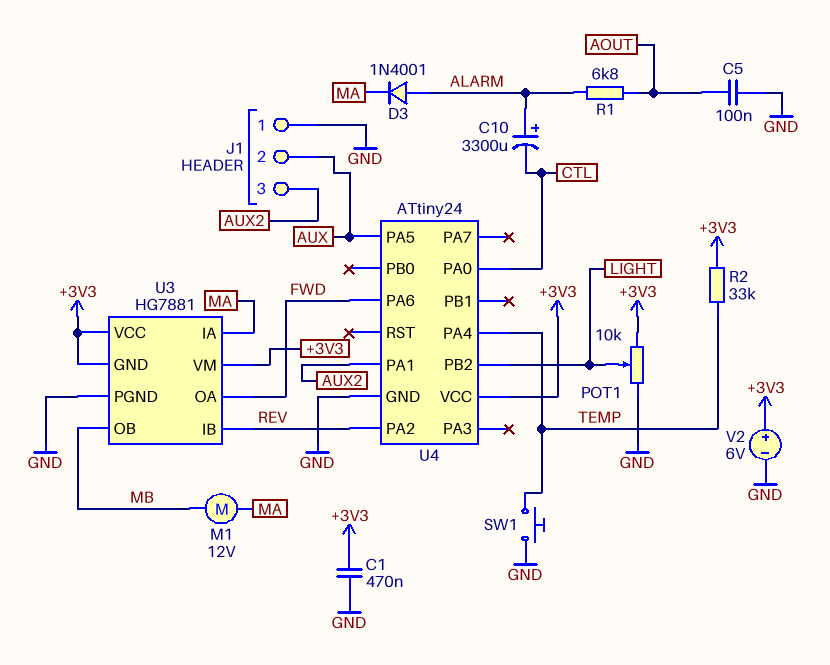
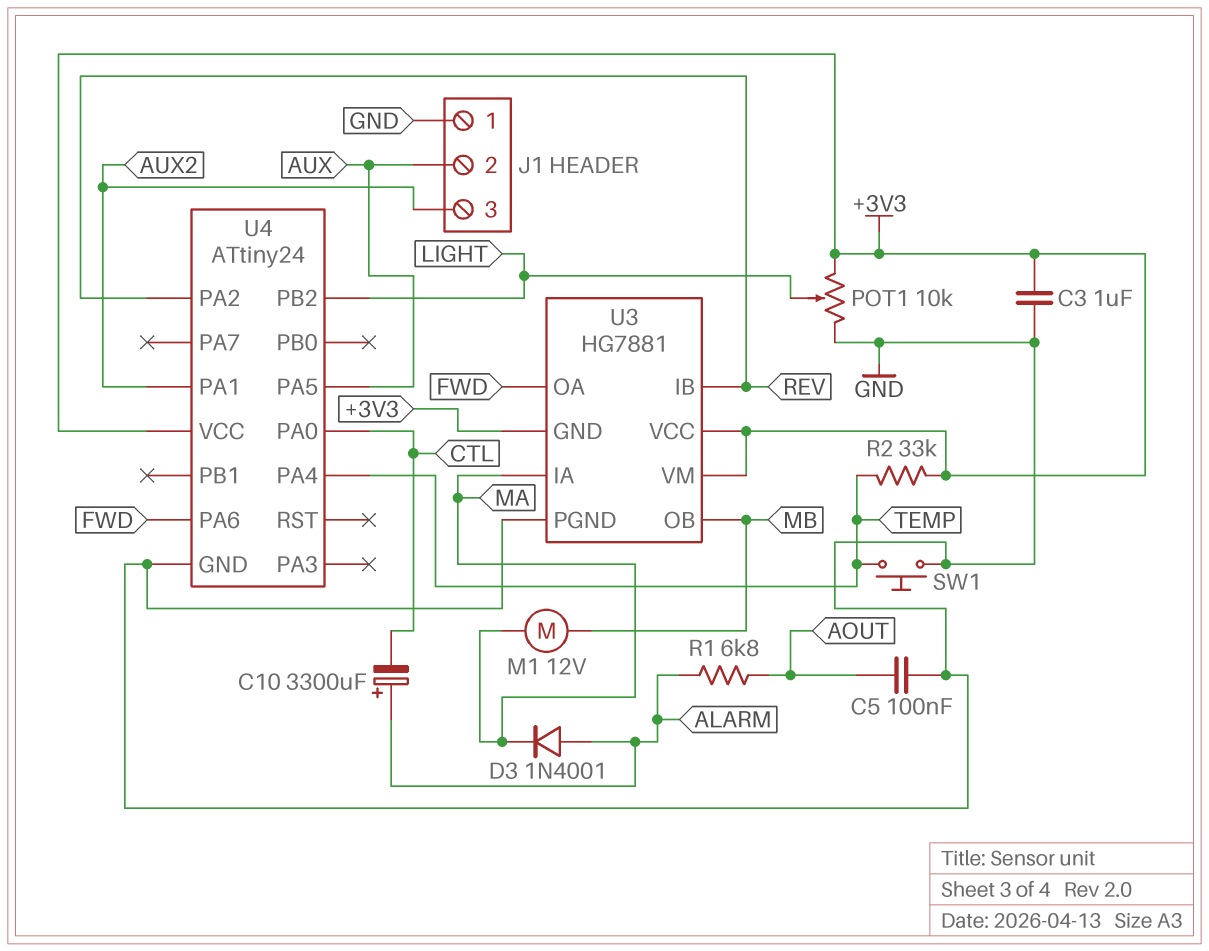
C1: 470nF (+3V3, GND) -> none
C3: none -> 1uF (+3V3, GND)
V2: 6V (plus +3V3, minus GND) -> none

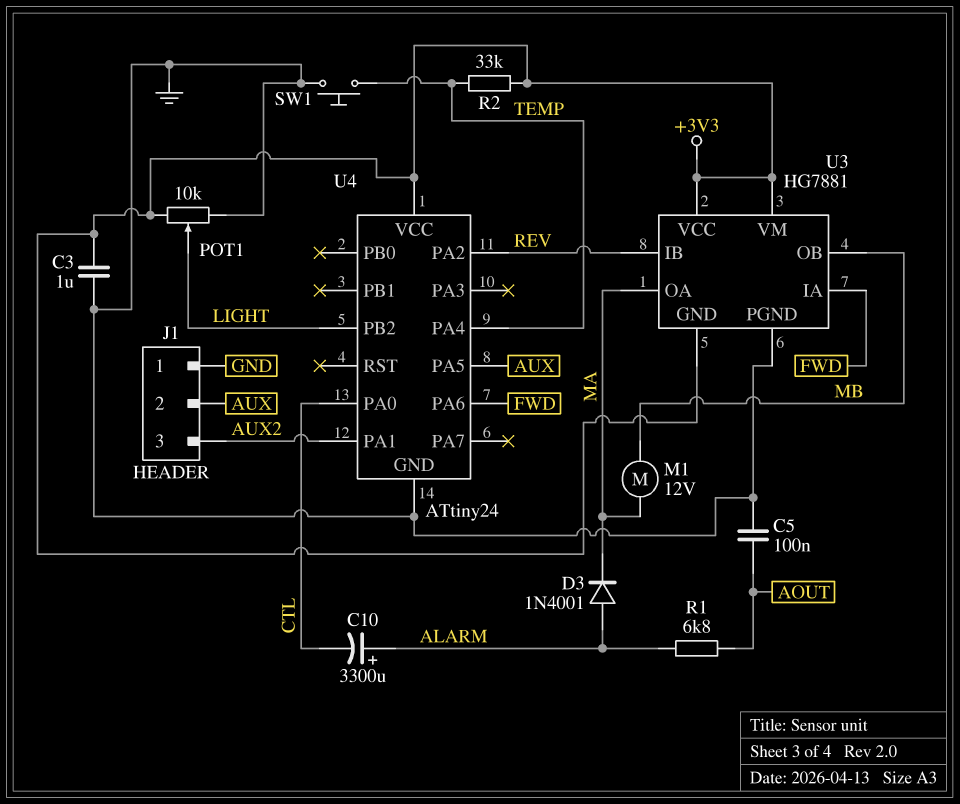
U3 pin IA: MA -> FWD
U3 pin OA: FWD -> MA

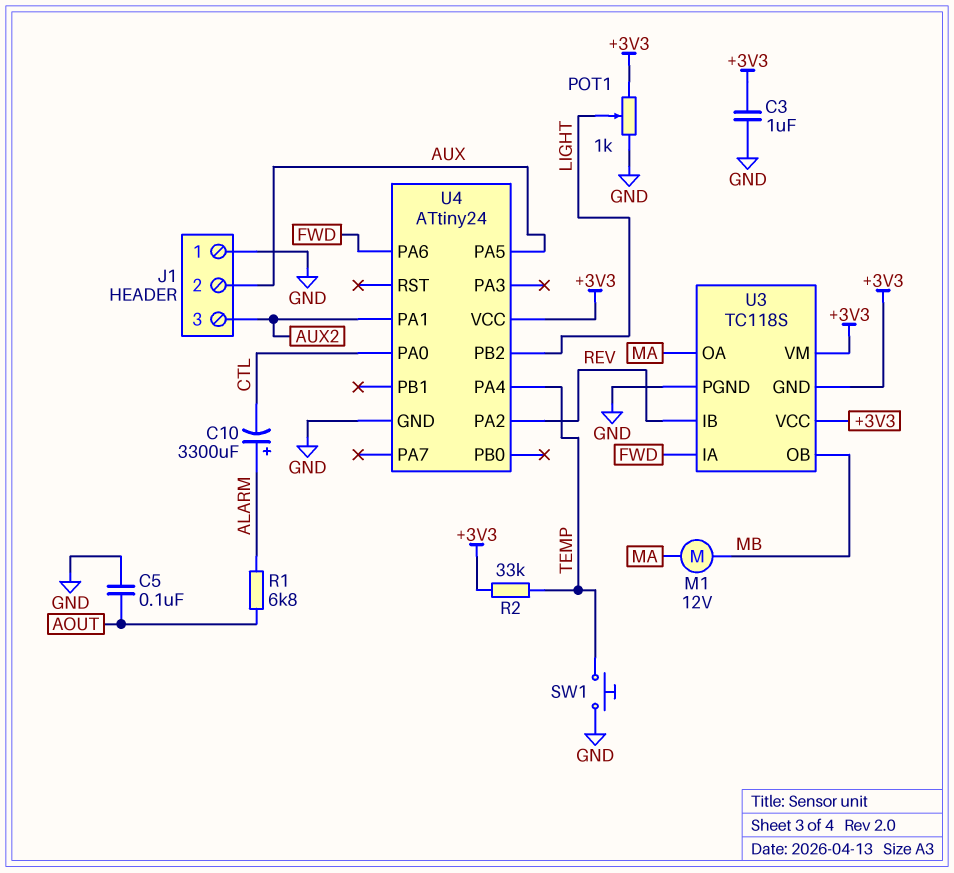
D3: diode 1N4001 (A ALARM, K MA) -> none
POT1: 10k (+3V3, GND, wiper LIGHT) -> 1k (+3V3, GND, wiper LIGHT)
U3: HG7881 -> TC118S

